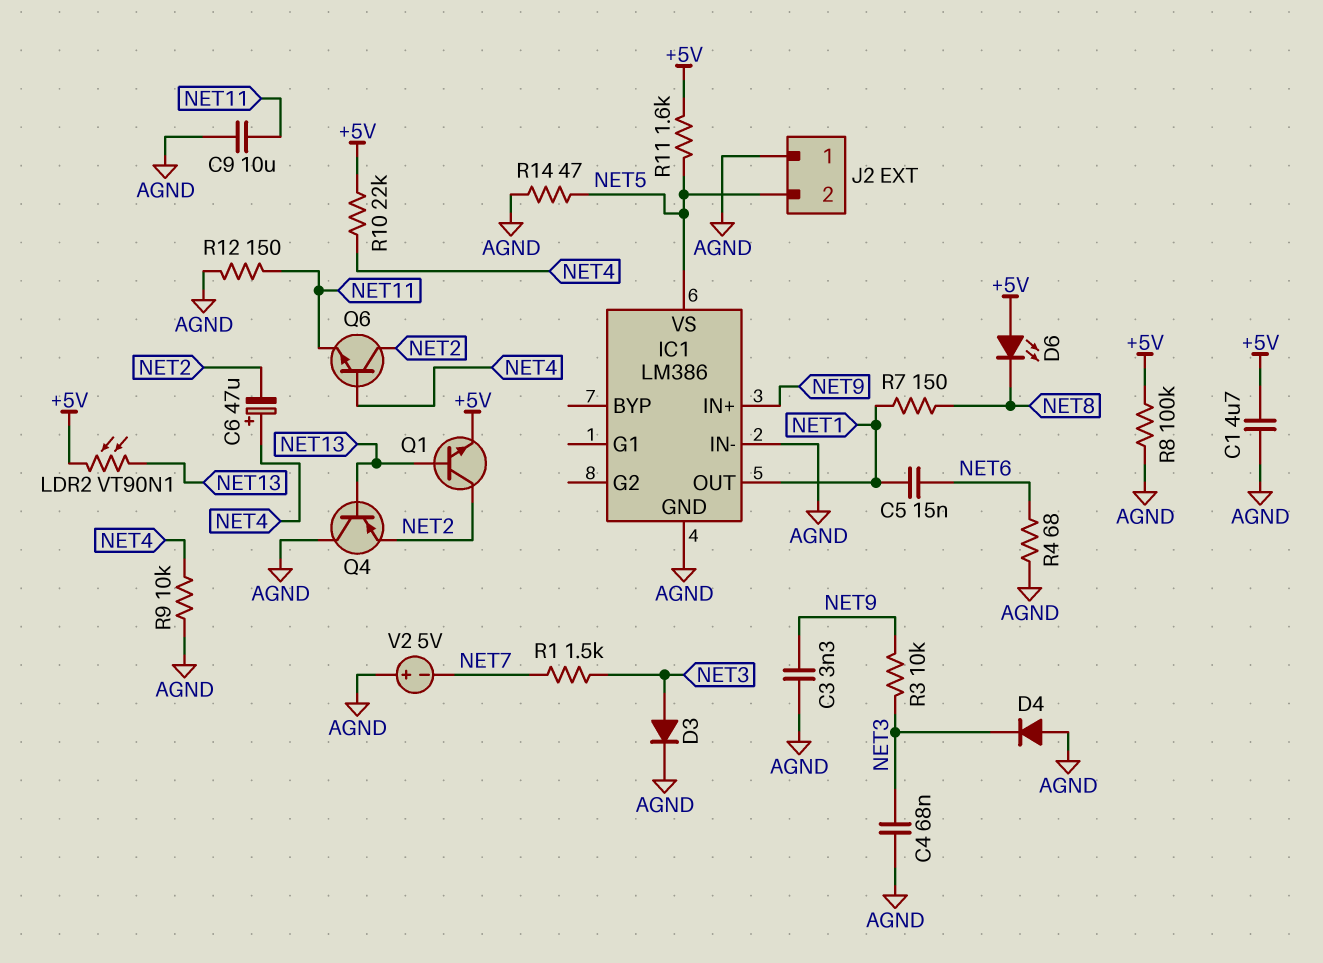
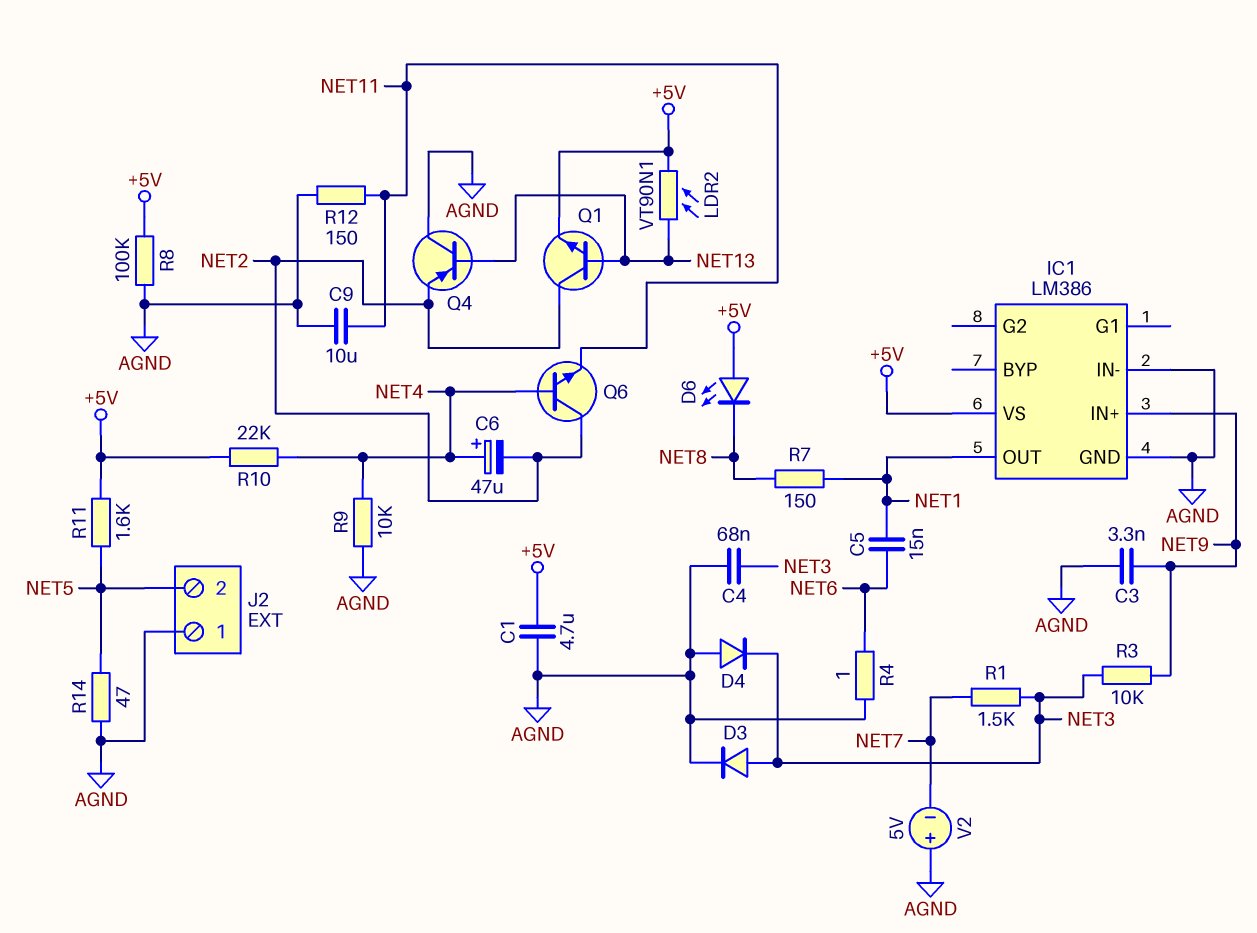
IC1 pin VS: NET5 -> +5V
R4: 68 (AGND, NET6) -> 1 (AGND, NET6)

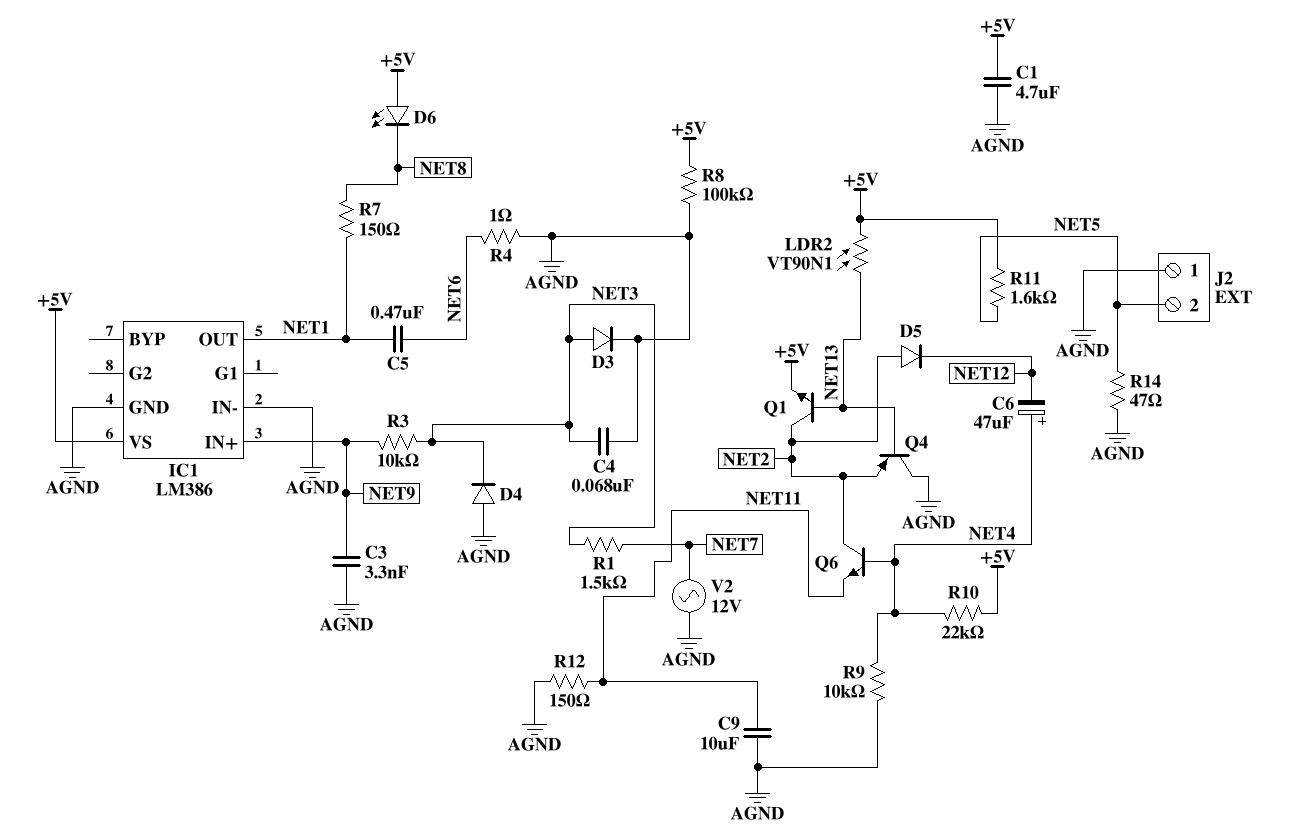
C5: 15nF (NET1, NET6) -> 470nF (NET1, NET6)
C6: 47uF (plus NET4, minus NET2) -> 47uF (plus NET4, minus NET12)
D5: none -> diode (A NET2, K NET12)
V2: 5V (plus AGND, minus NET7) -> AC 12V (AGND, NET7)

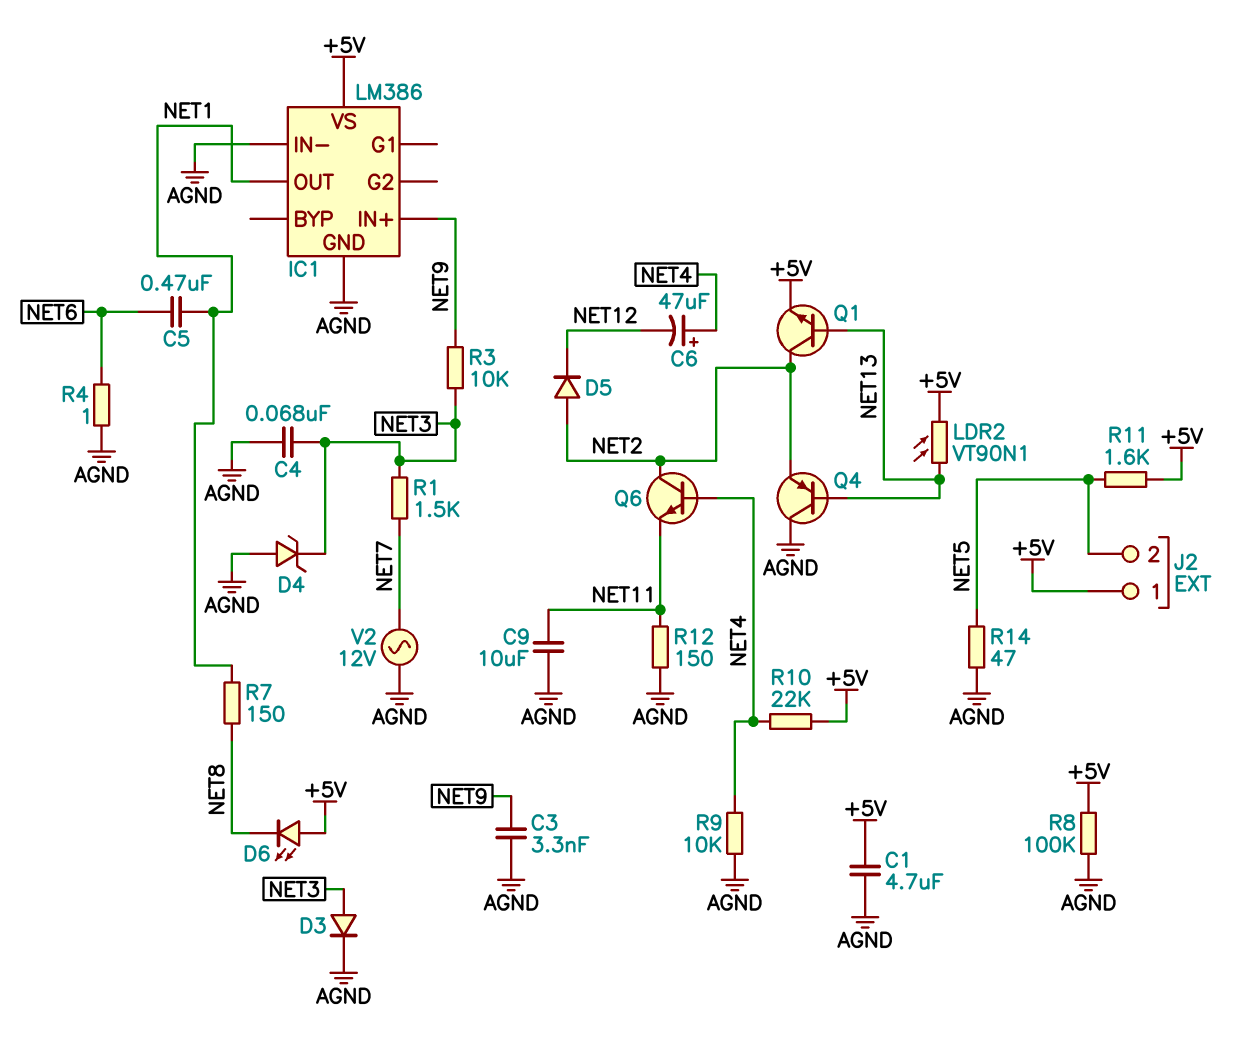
D4: diode (A AGND, K NET3) -> zener (A AGND, K NET3)
J2 pin 1: AGND -> +5V

